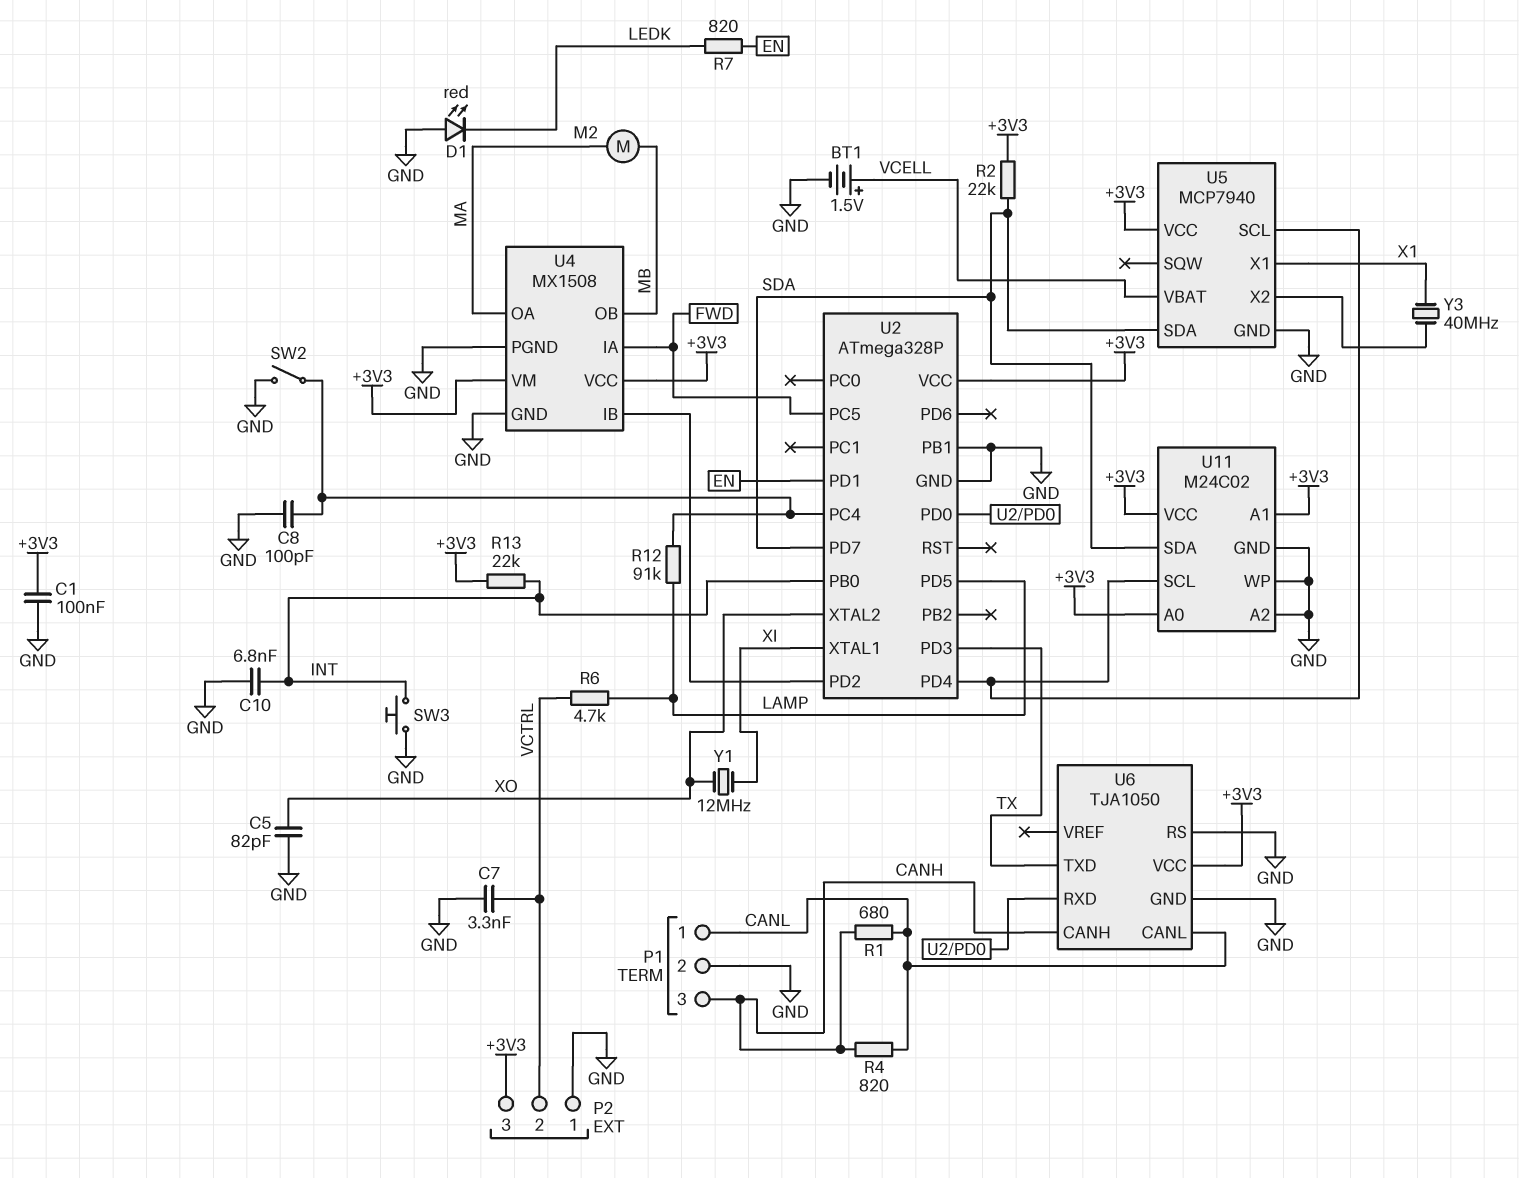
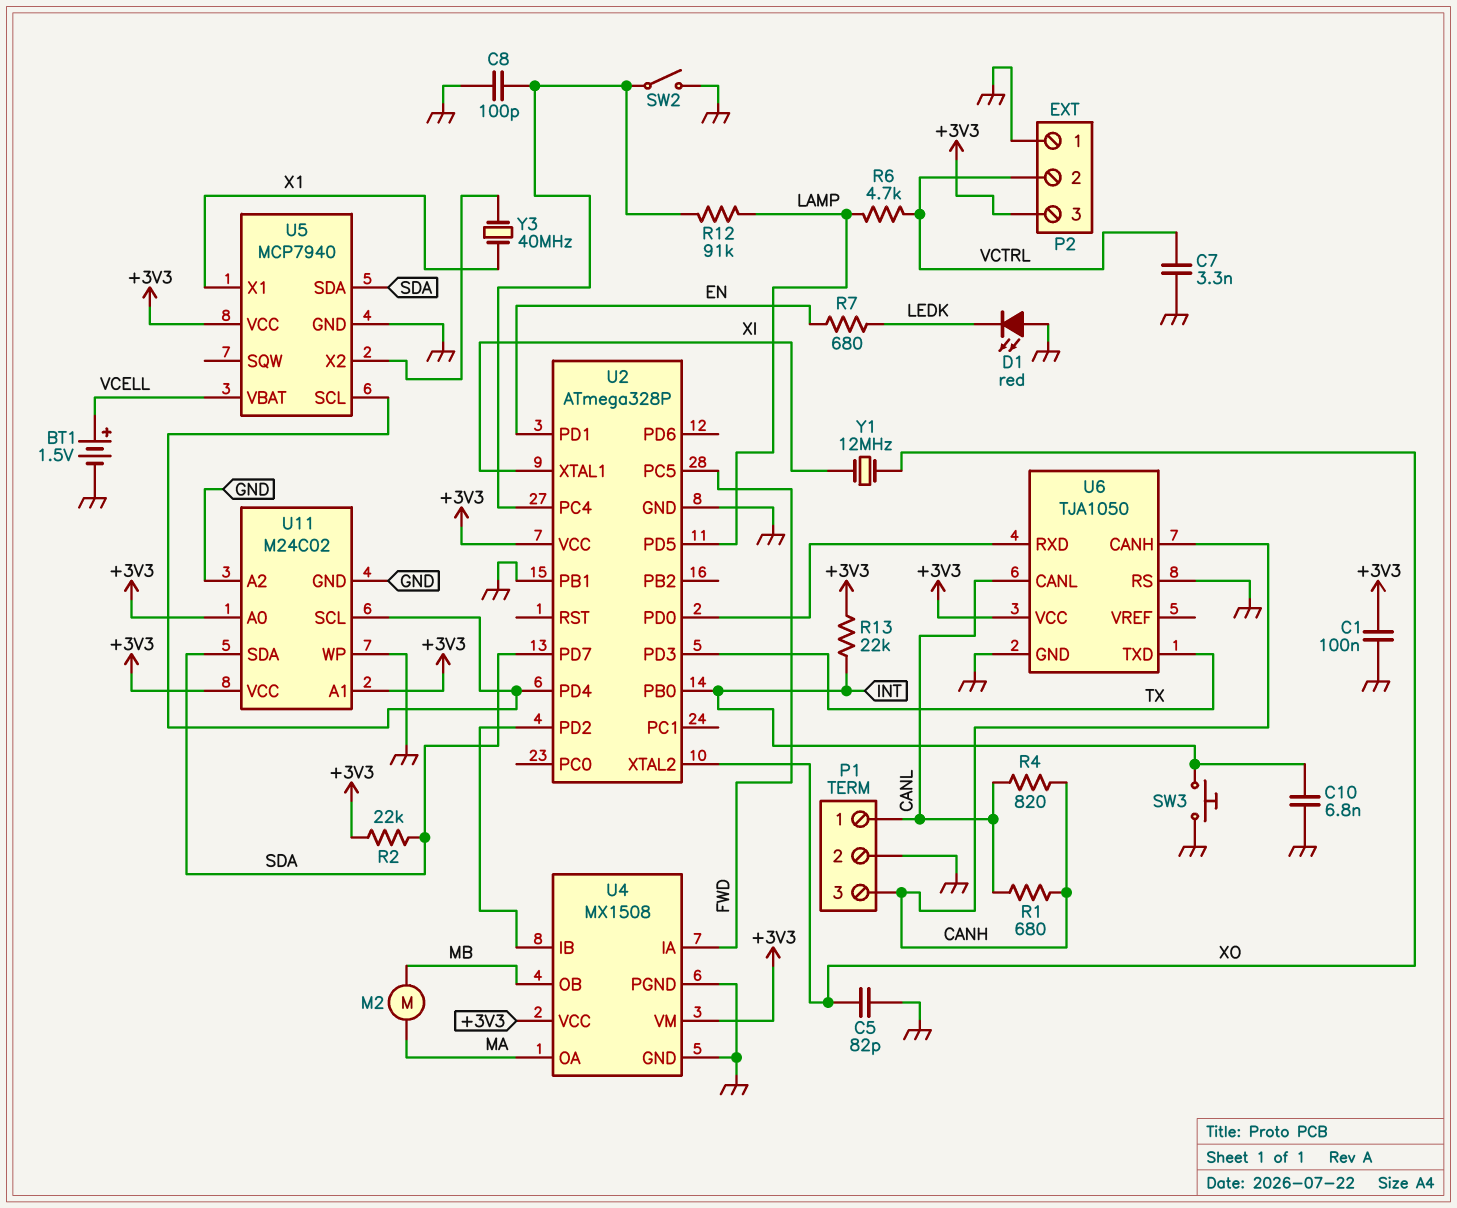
R7: 820 (EN, LEDK) -> 680 (EN, LEDK)

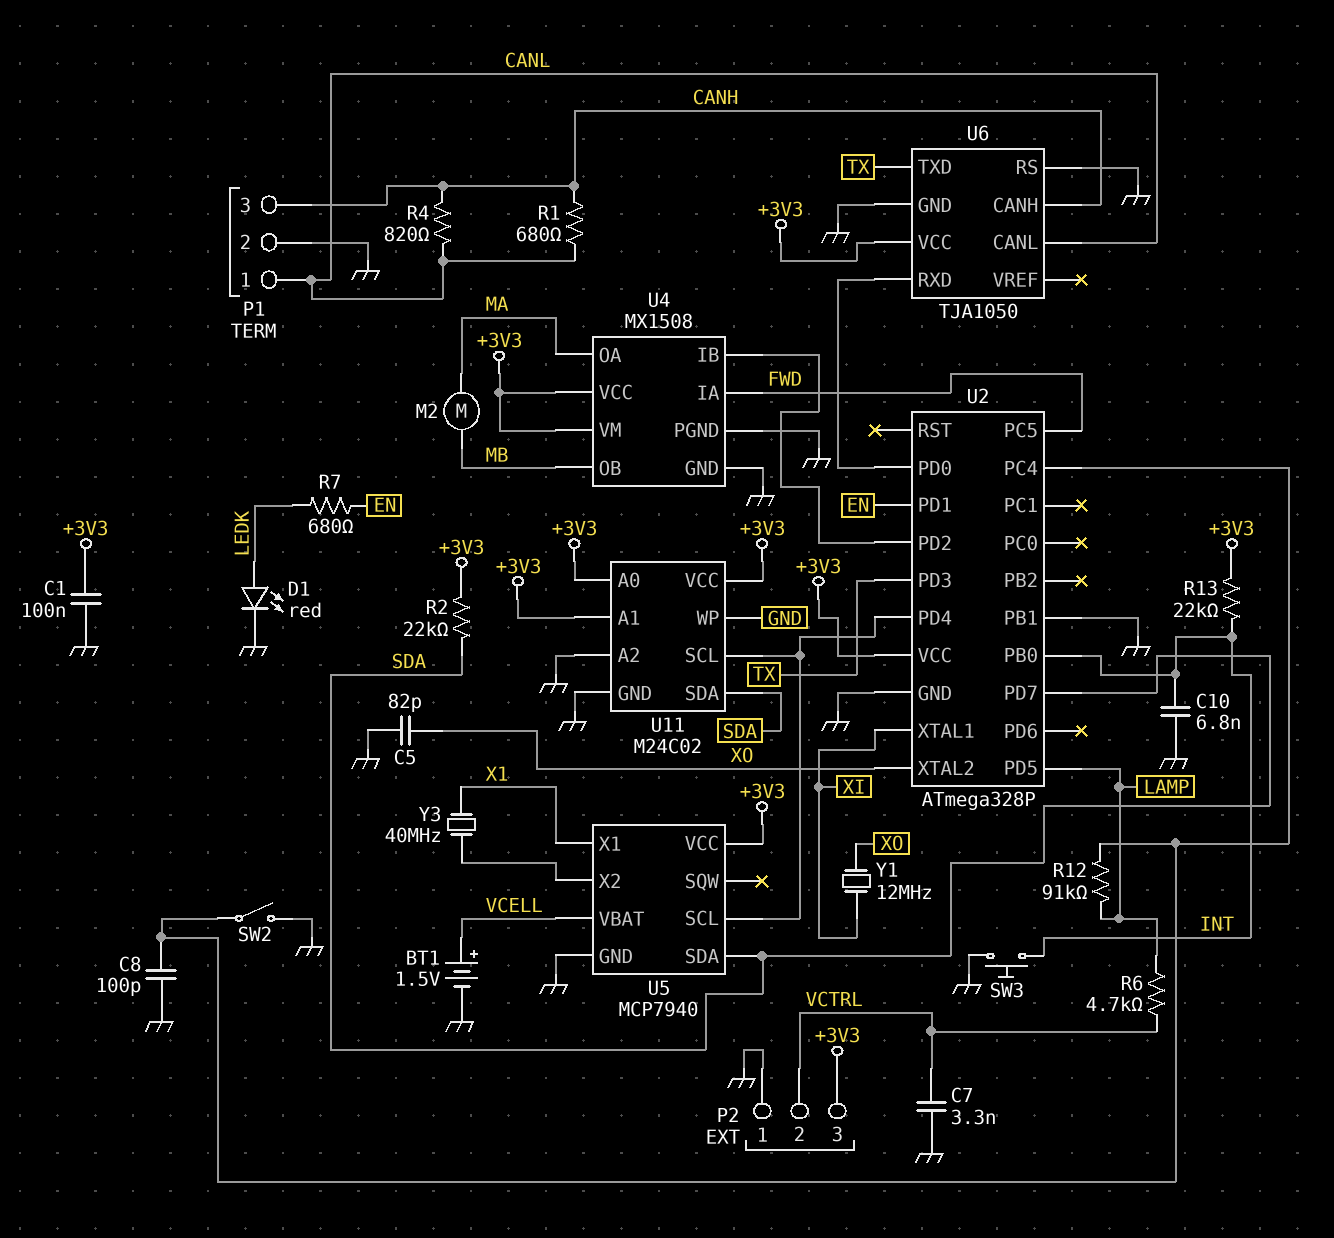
D1: LED red (A GND, K LEDK) -> LED red (A LEDK, K GND)

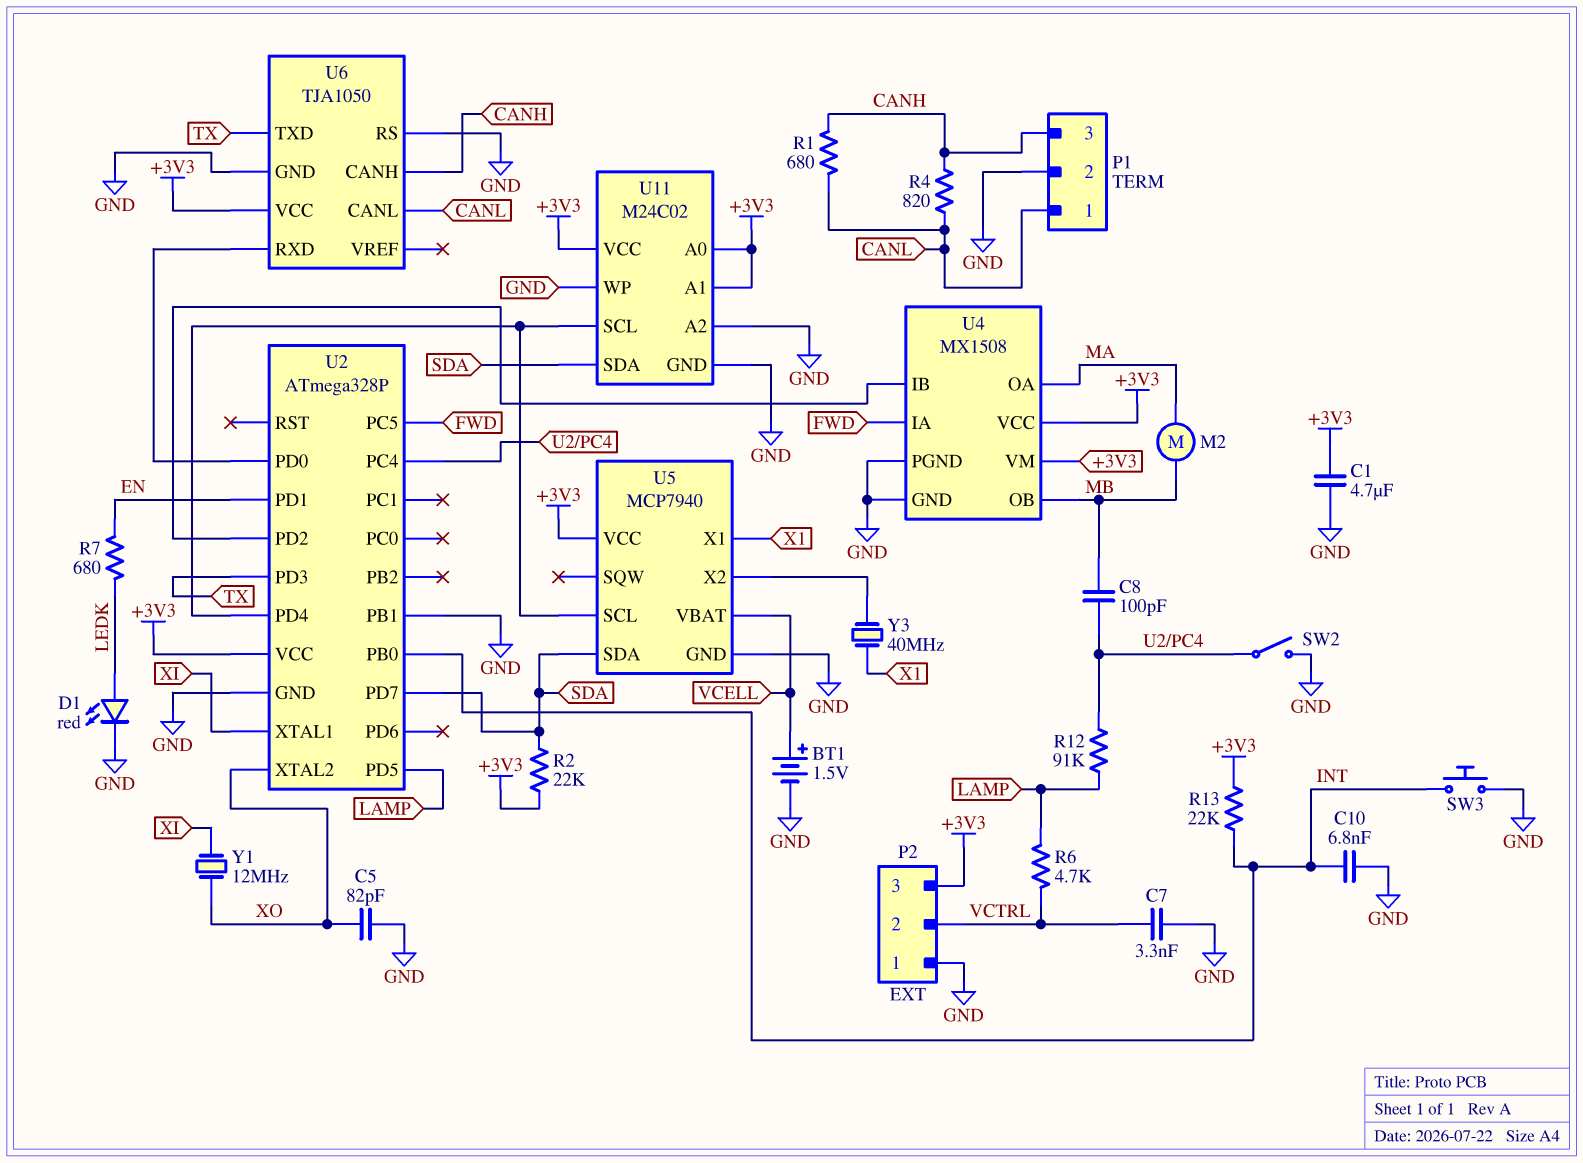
C1: 100nF (+3V3, GND) -> 4.7uF (+3V3, GND)
C8: 100pF (GND, U2/PC4) -> 100pF (MB, U2/PC4)

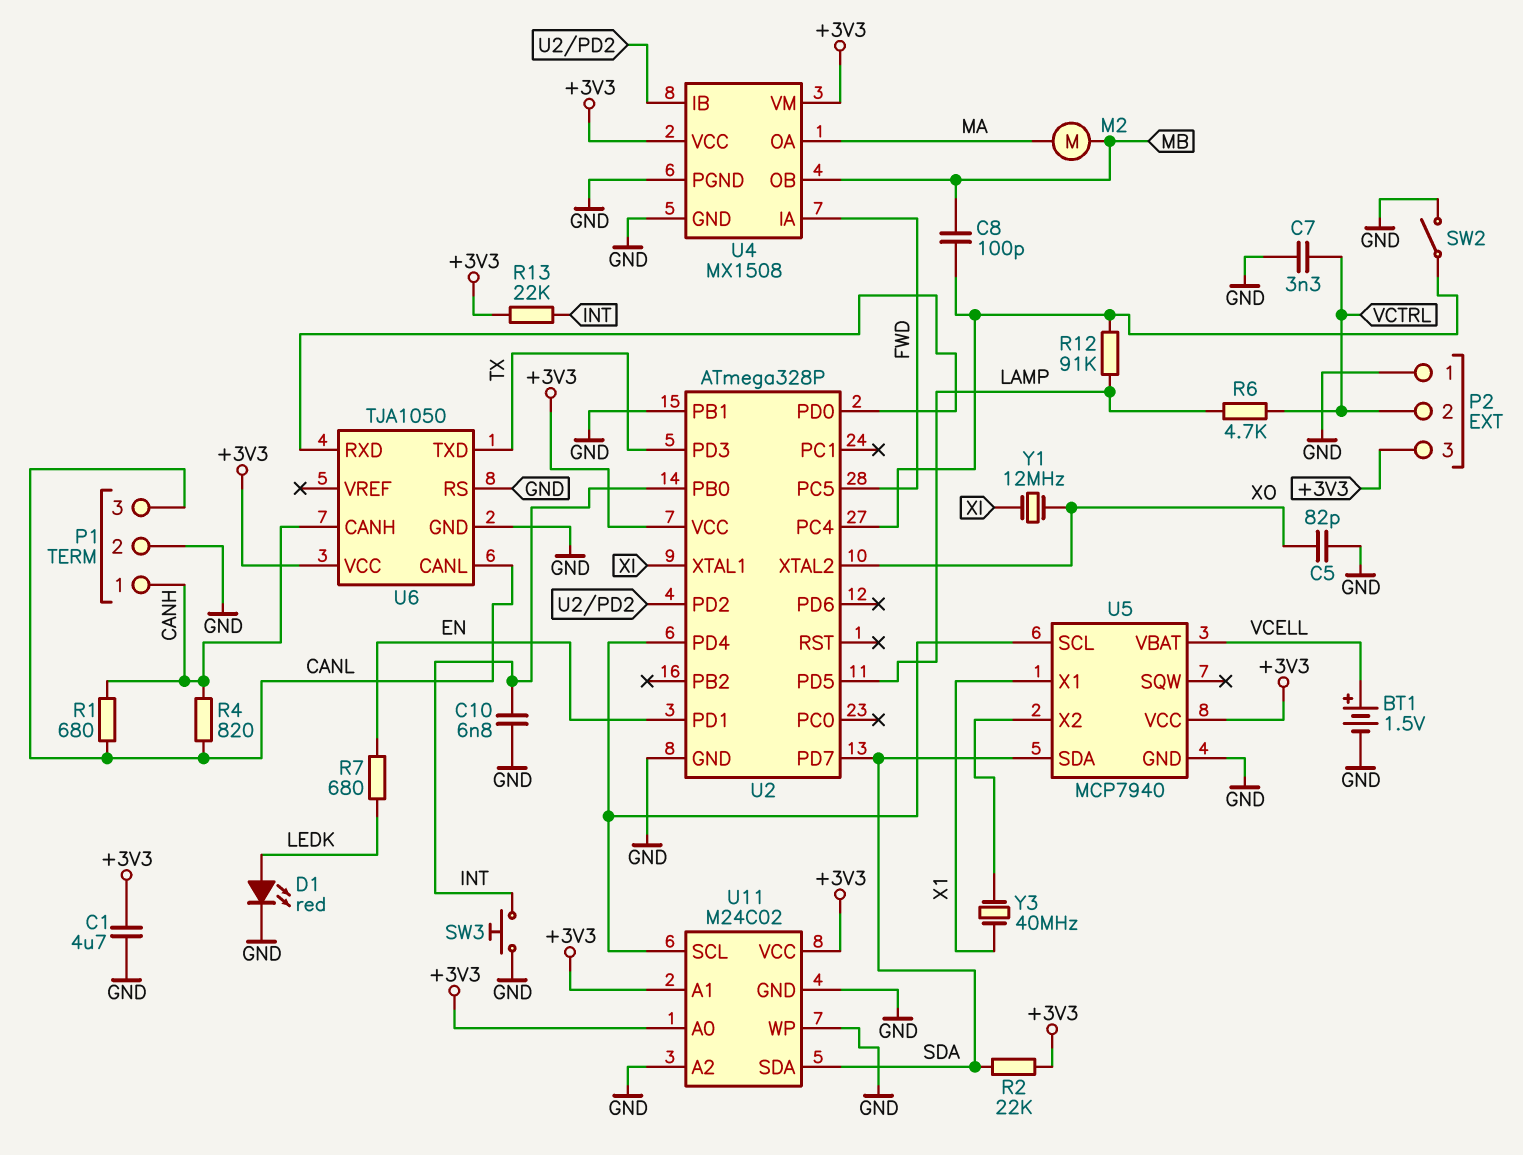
P1 pin 1: CANL -> CANH
P1 pin 3: CANH -> CANL

